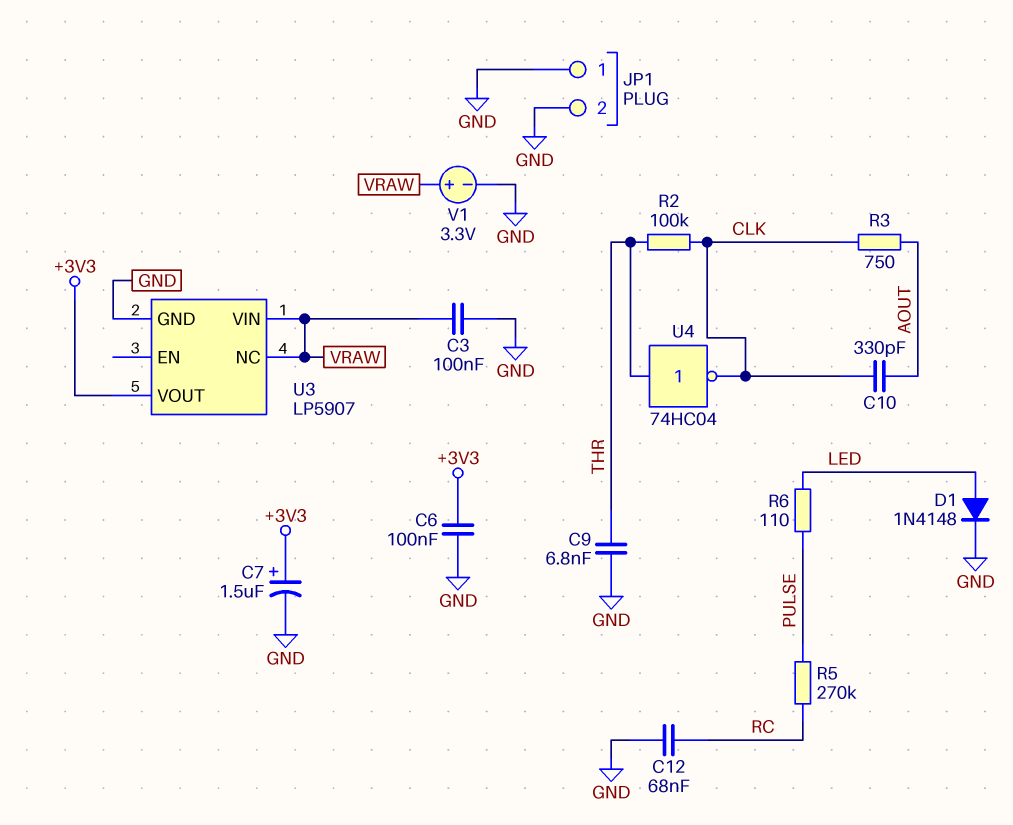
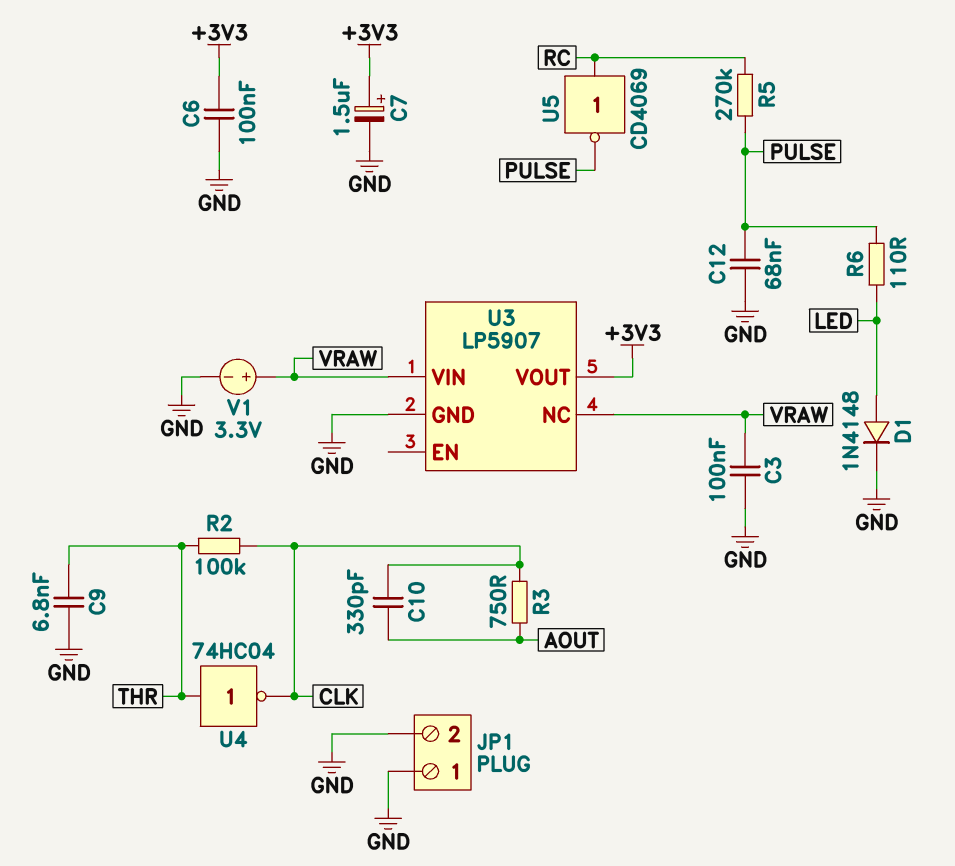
C12: 68nF (GND, RC) -> 68nF (GND, PULSE)
U5: none -> NOT CD4069 (in RC, out PULSE)

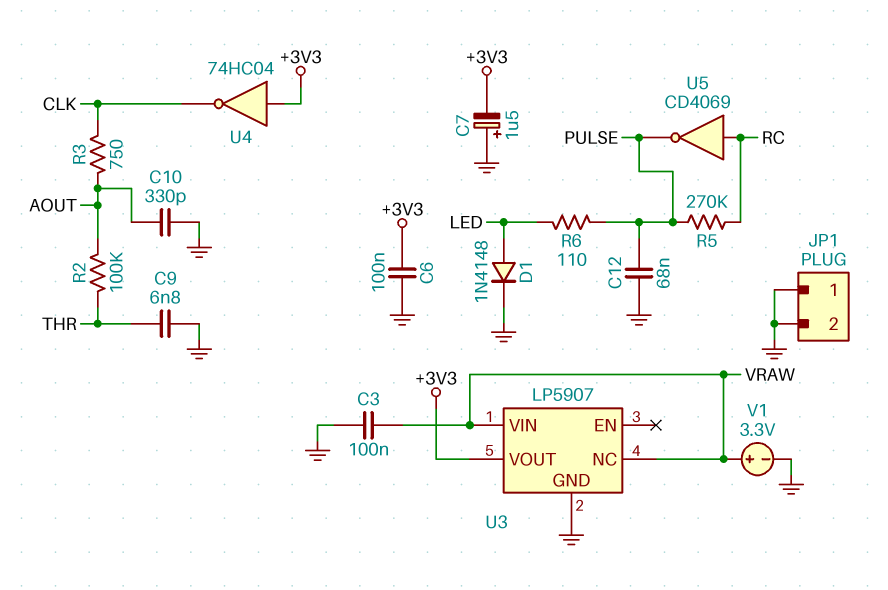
C7: 1.5uF (plus +3V3, minus GND) -> 1.5uF (plus GND, minus +3V3)
C10: 330pF (AOUT, CLK) -> 330pF (AOUT, GND)
R2: 100k (CLK, THR) -> 100k (AOUT, THR)
U4: NOT 74HC04 (in THR, out CLK) -> NOT 74HC04 (in +3V3, out CLK)

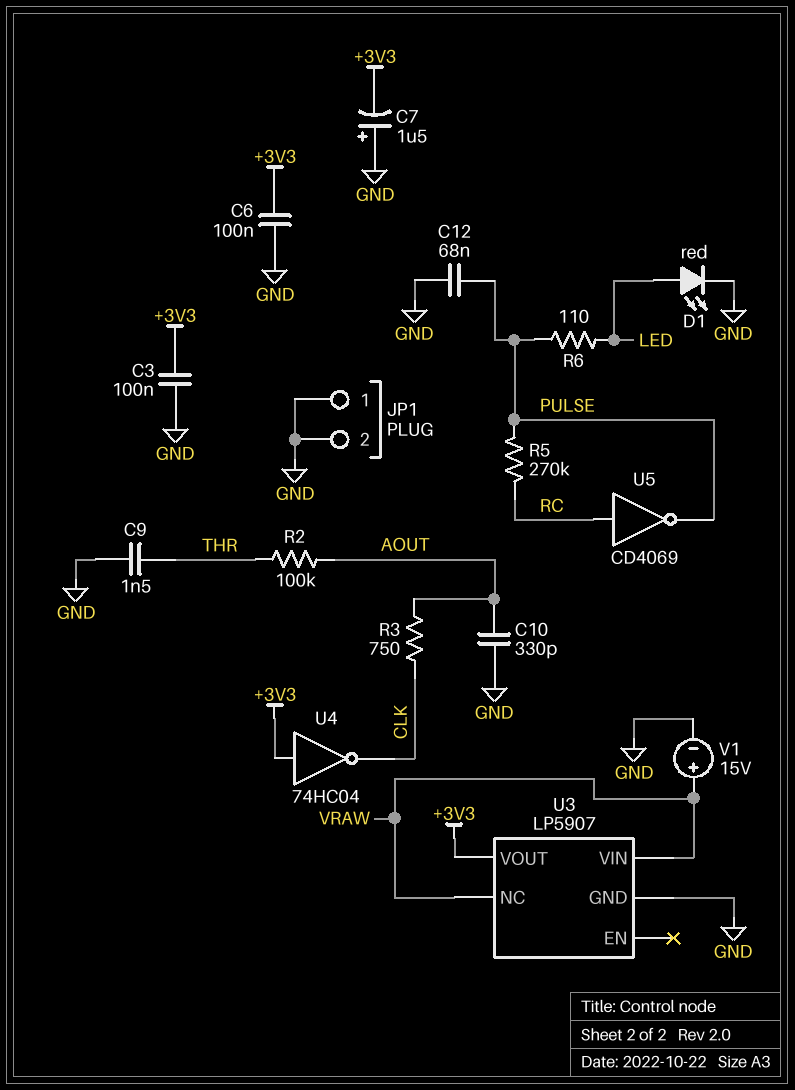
C3: 100nF (GND, VRAW) -> 100nF (+3V3, GND)
C9: 6.8nF (GND, THR) -> 1.5nF (GND, THR)
D1: diode 1N4148 (A LED, K GND) -> LED red (A LED, K GND)
V1: 3.3V (plus VRAW, minus GND) -> 15V (plus VRAW, minus GND)

